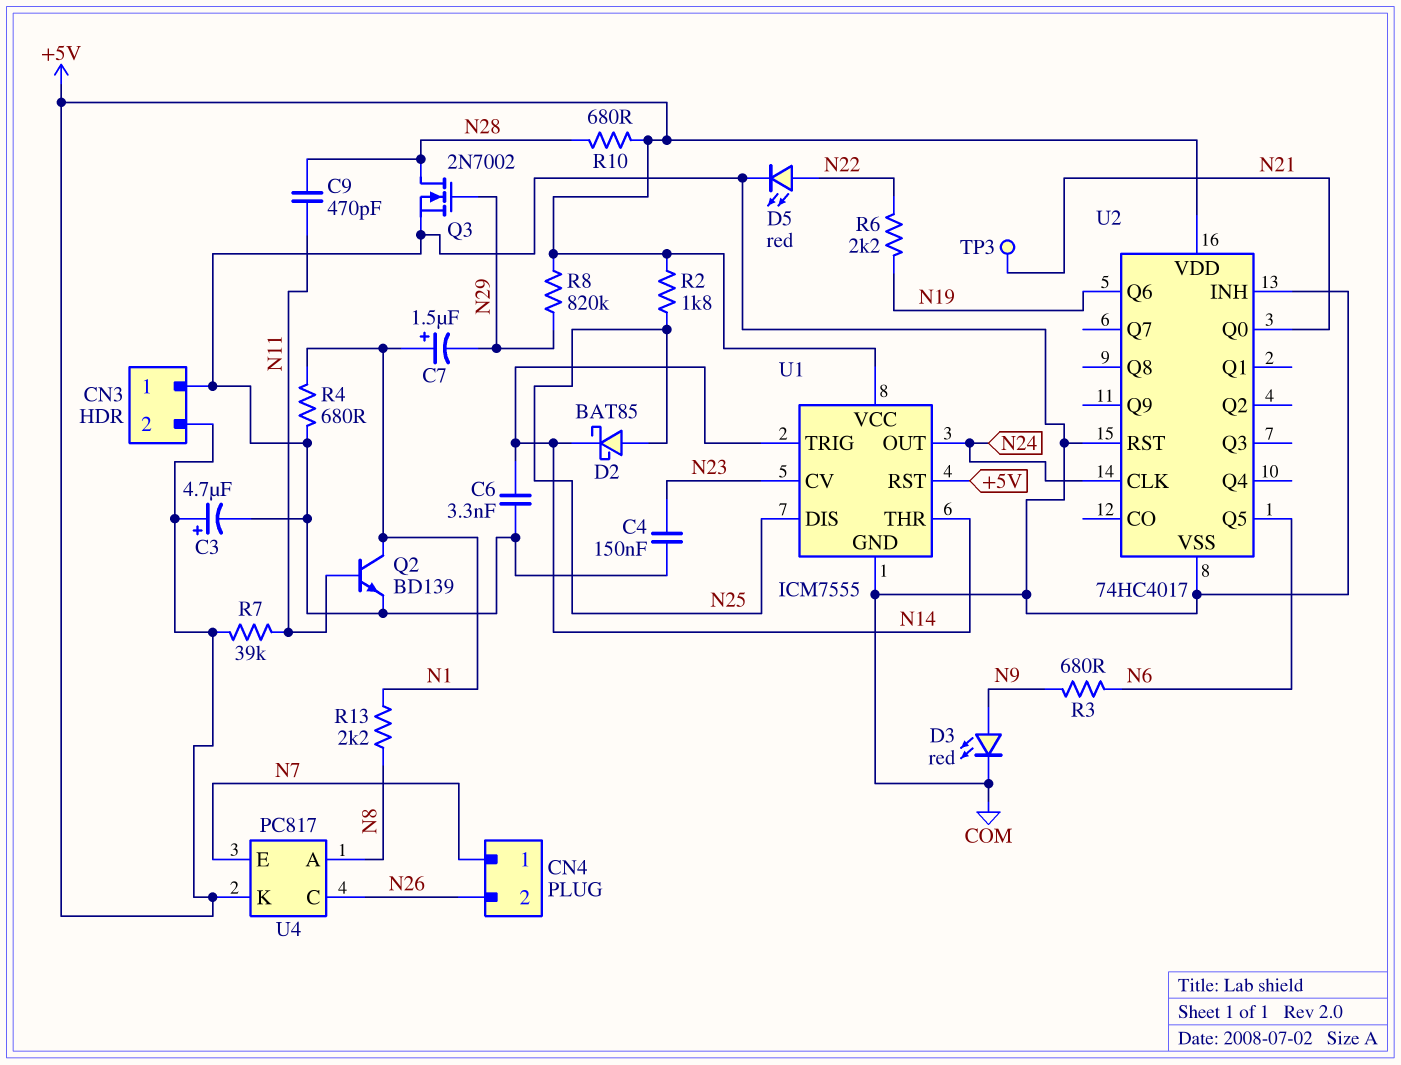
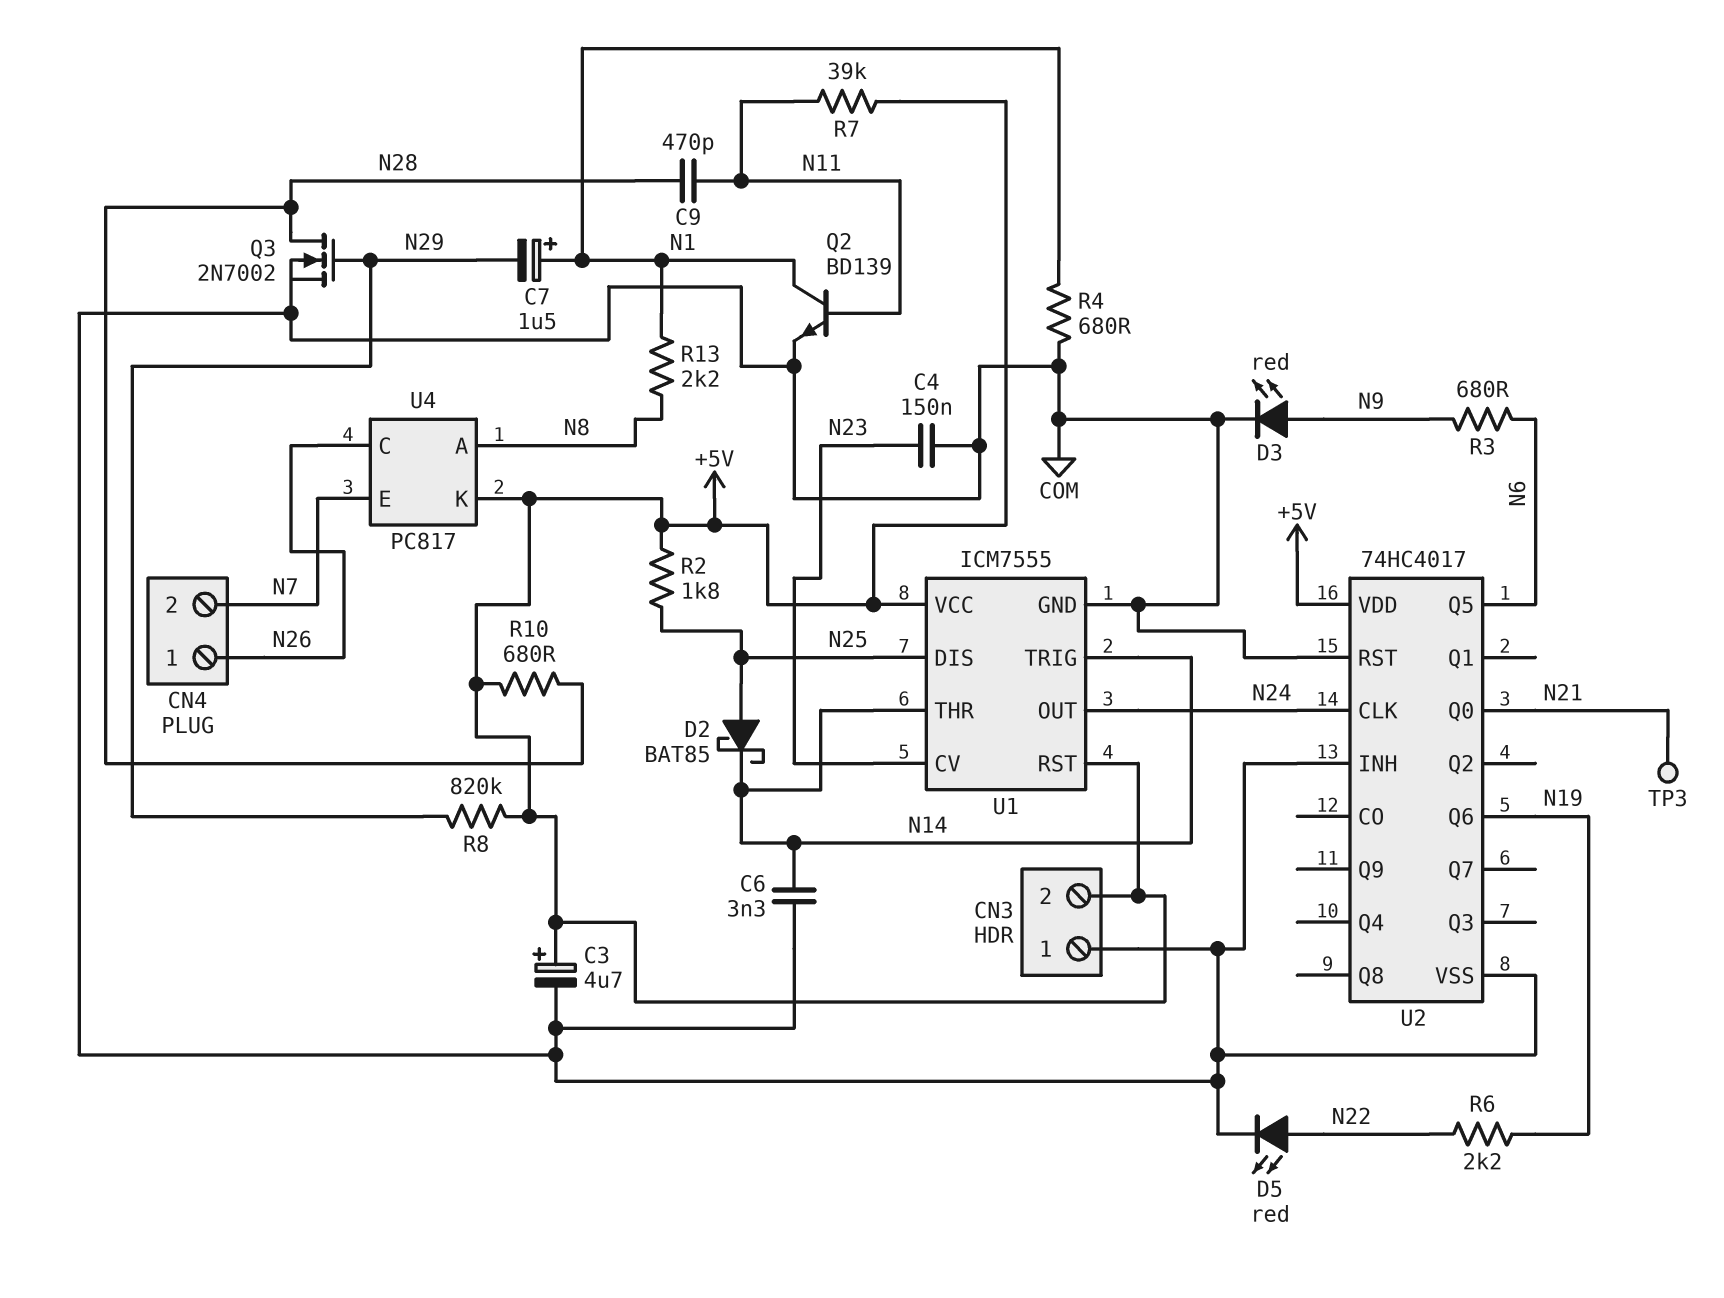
CN4 pin 1: N7 -> N26
CN4 pin 2: N26 -> N7

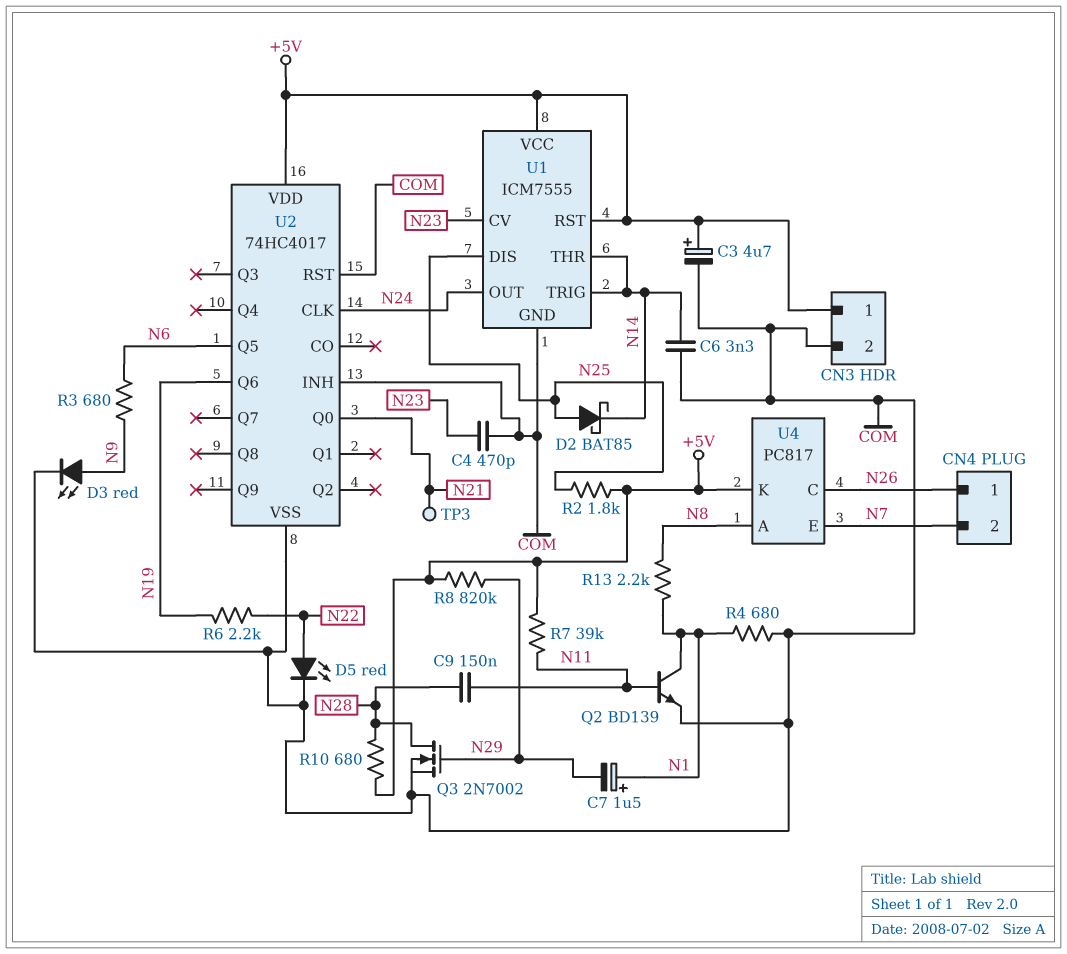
C4: 150nF (COM, N23) -> 470pF (COM, N23)
C9: 470pF (N11, N28) -> 150nF (N11, N28)
CN3 pin 1: COM -> +5V
CN3 pin 2: +5V -> COM

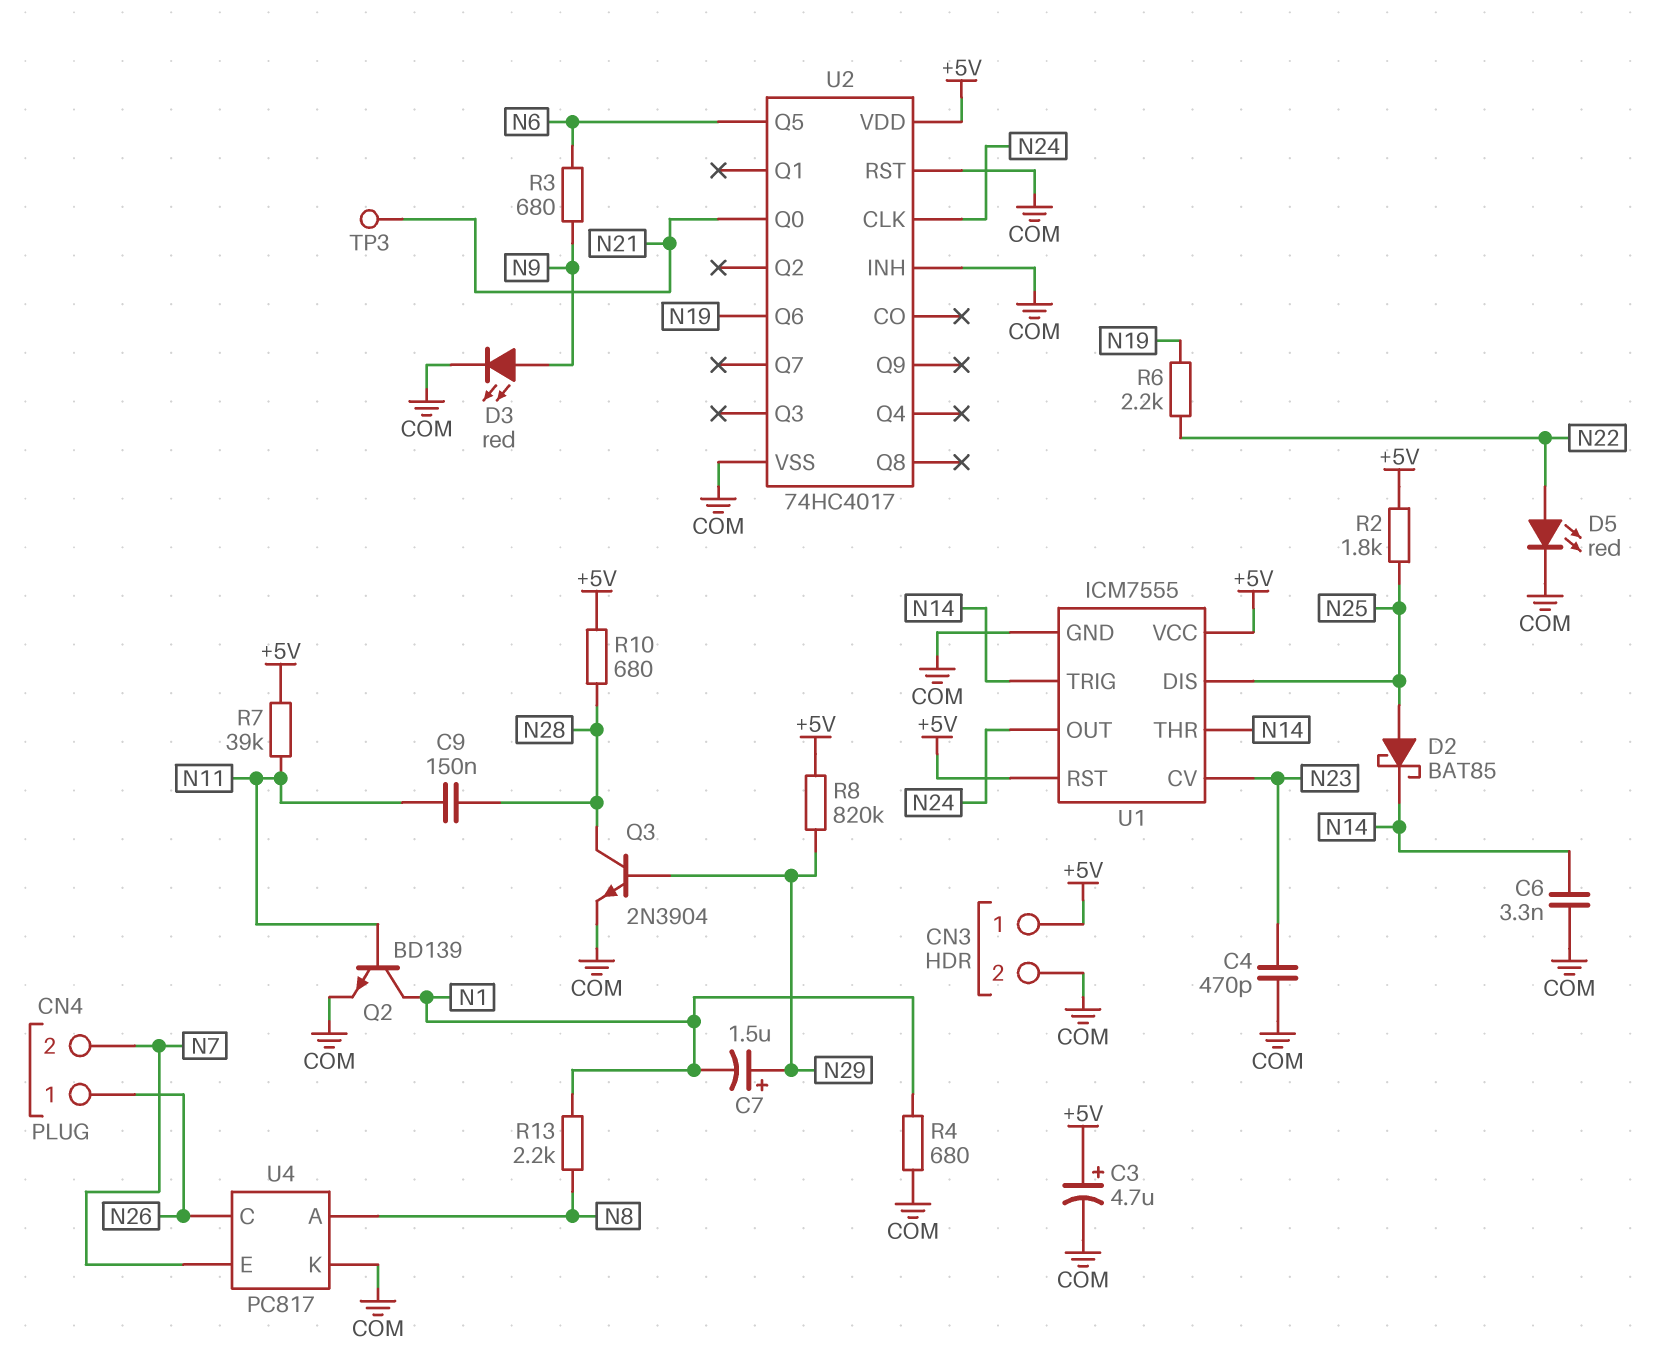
C7: 1.5uF (plus N1, minus N29) -> 1.5uF (plus N29, minus N1)
Q3: NMOS 2N7002 (G N29, D N28, S COM) -> NPN 2N3904 (B N29, C N28, E COM)
U4 pin K: +5V -> COM

